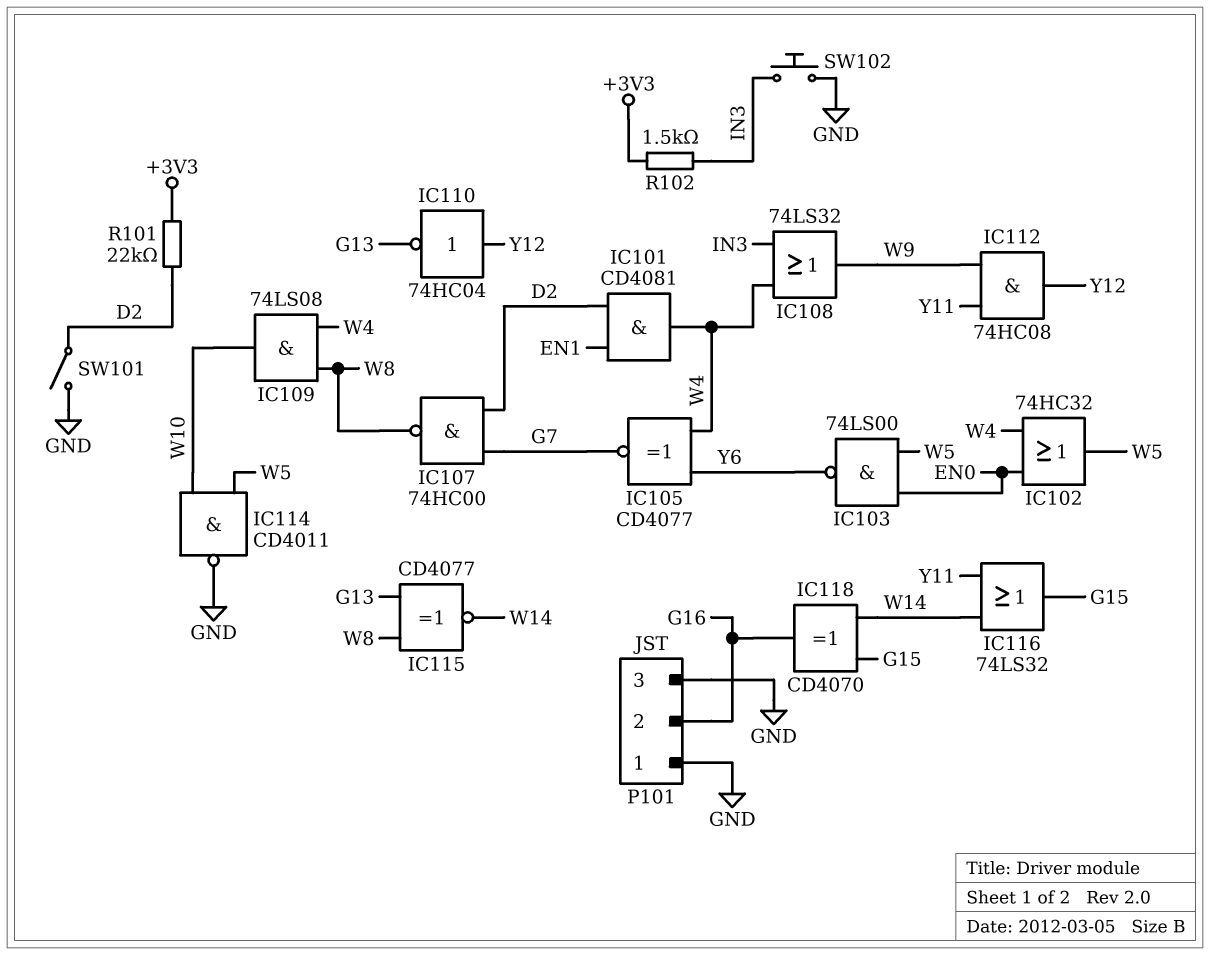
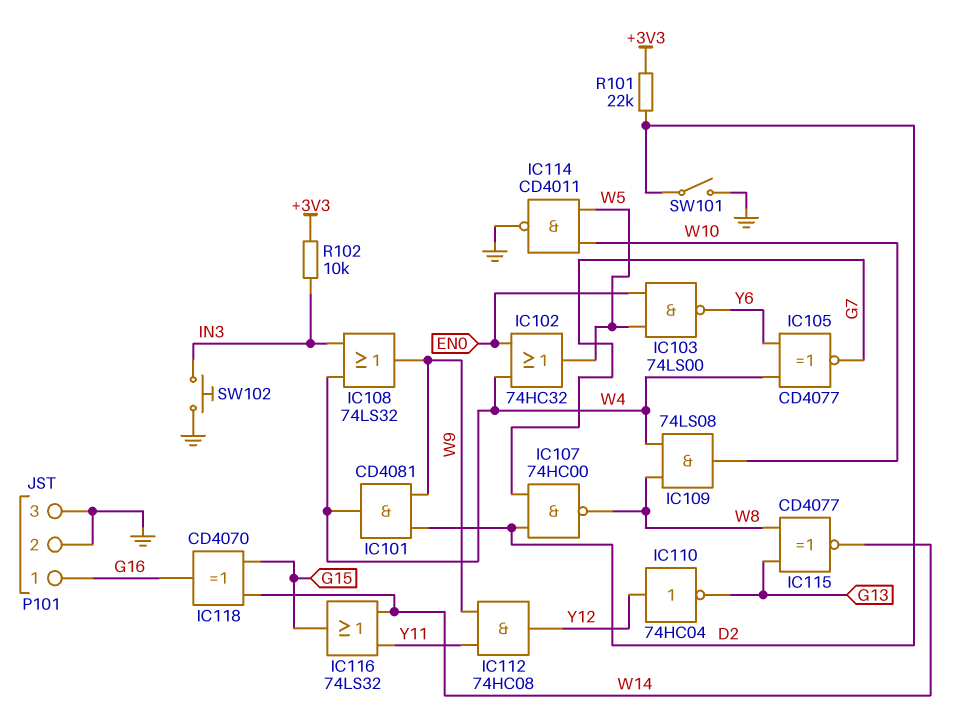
IC101: AND CD4081 (in D2, in EN1, out W4) -> AND CD4081 (in D2, in W9, out W4)
P101 pin 1: GND -> G16
P101 pin 2: G16 -> GND
R102: 1.5k (+3V3, IN3) -> 10k (+3V3, IN3)

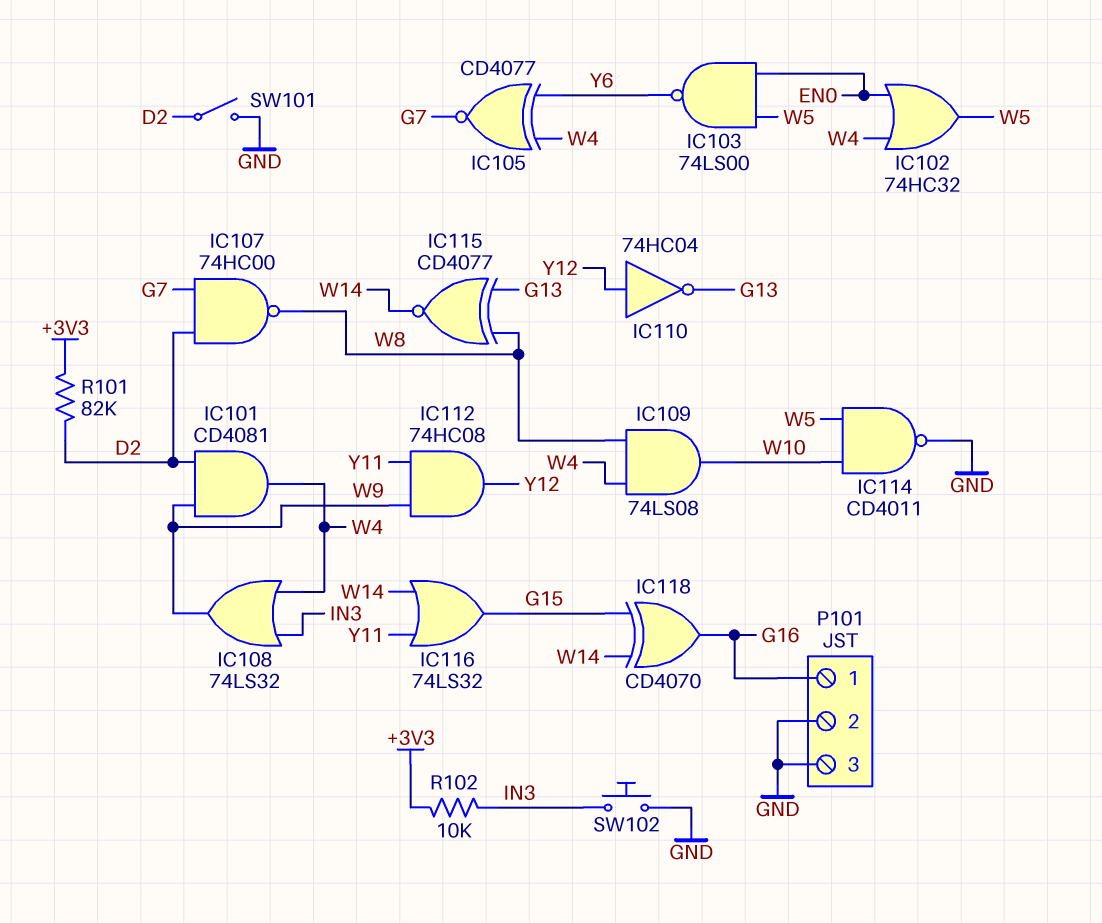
R101: 22k (+3V3, D2) -> 82k (+3V3, D2)

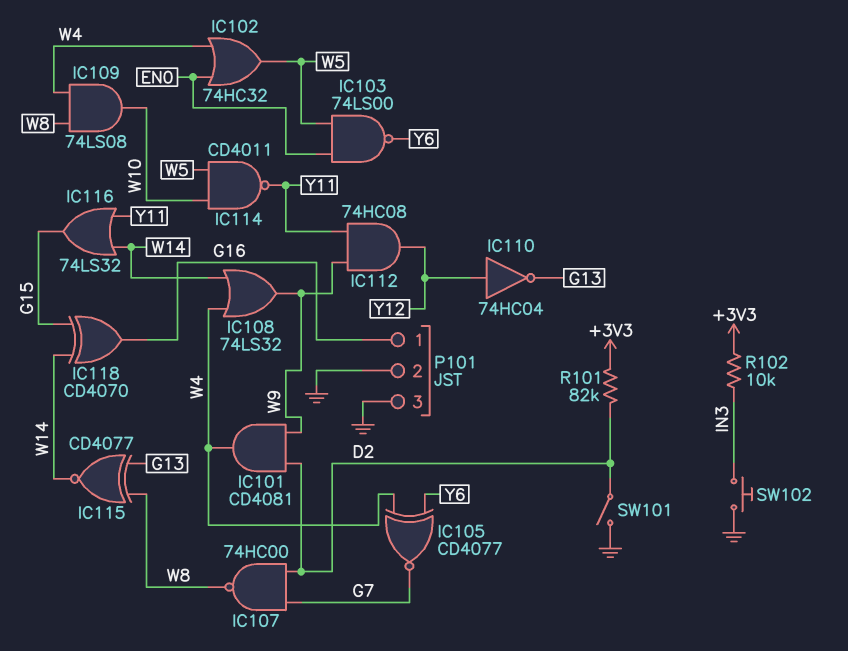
IC108: OR 74LS32 (in IN3, in W4, out W9) -> OR 74LS32 (in W4, in W14, out W9)
IC114: NAND CD4011 (in W5, in W10, out GND) -> NAND CD4011 (in W5, in W10, out Y11)

